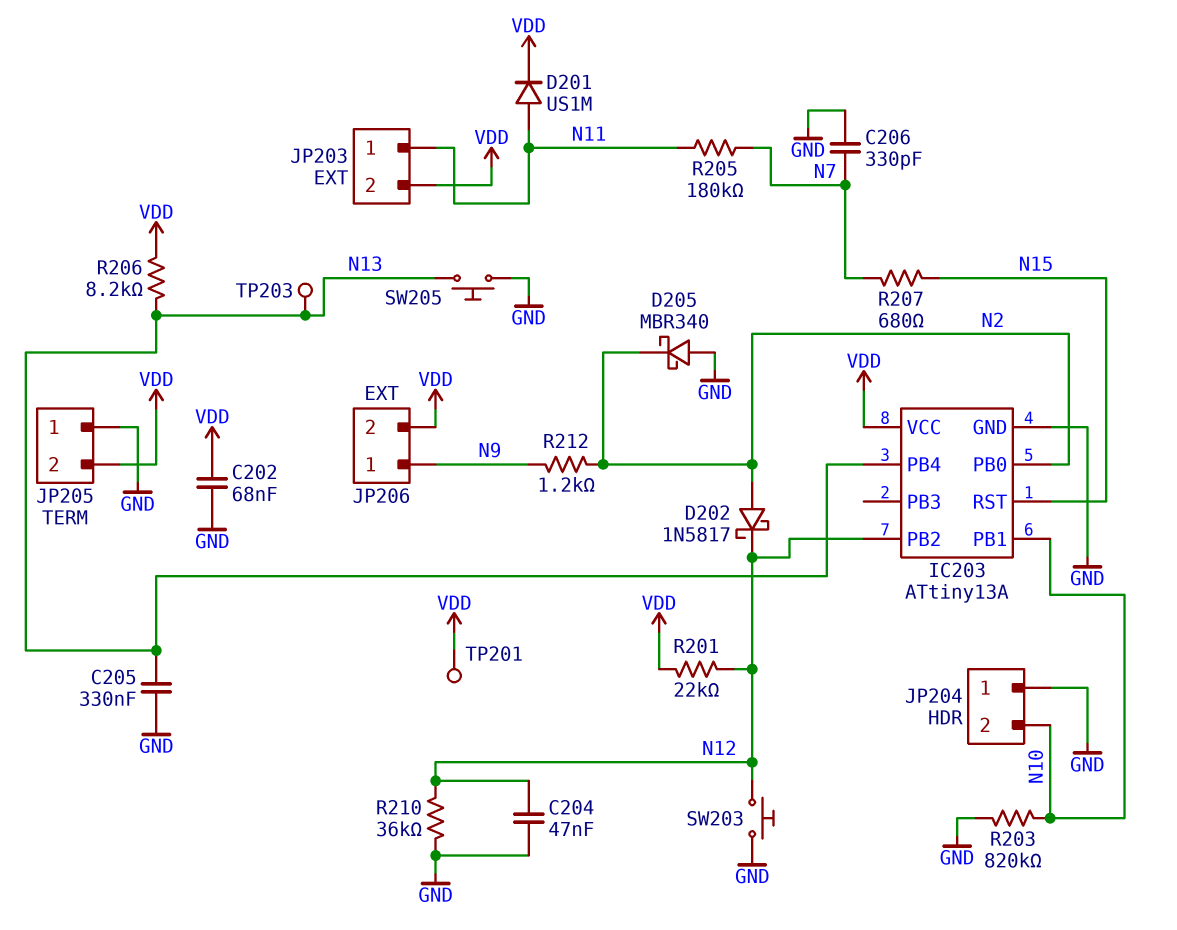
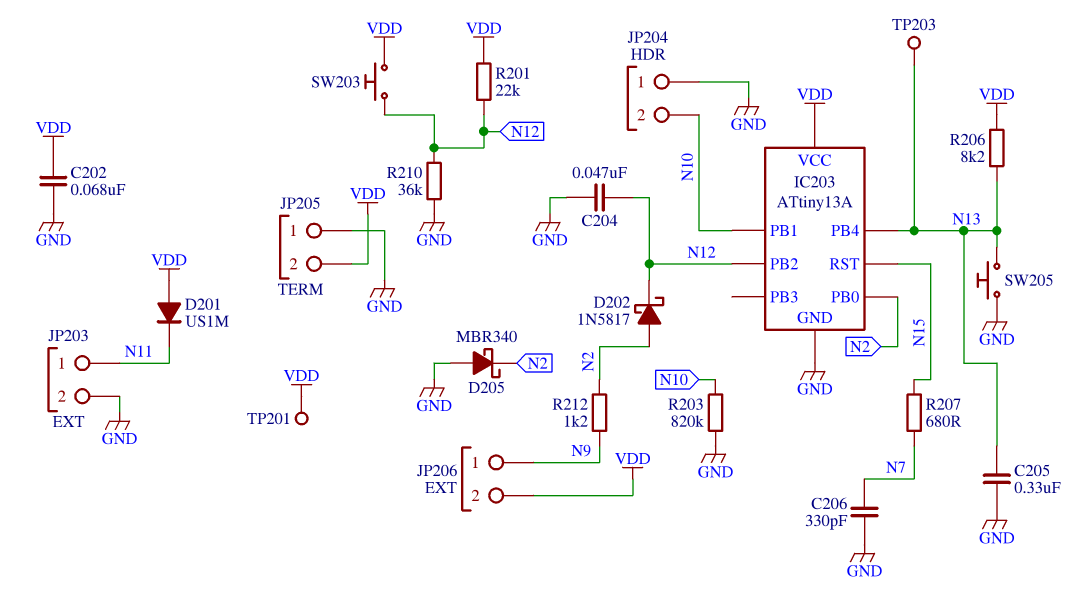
D201: diode US1M (A N11, K VDD) -> diode US1M (A VDD, K N11)
JP203 pin 2: VDD -> GND
R205: 180k (N7, N11) -> none
SW203: button (GND, N12) -> button (N12, VDD)

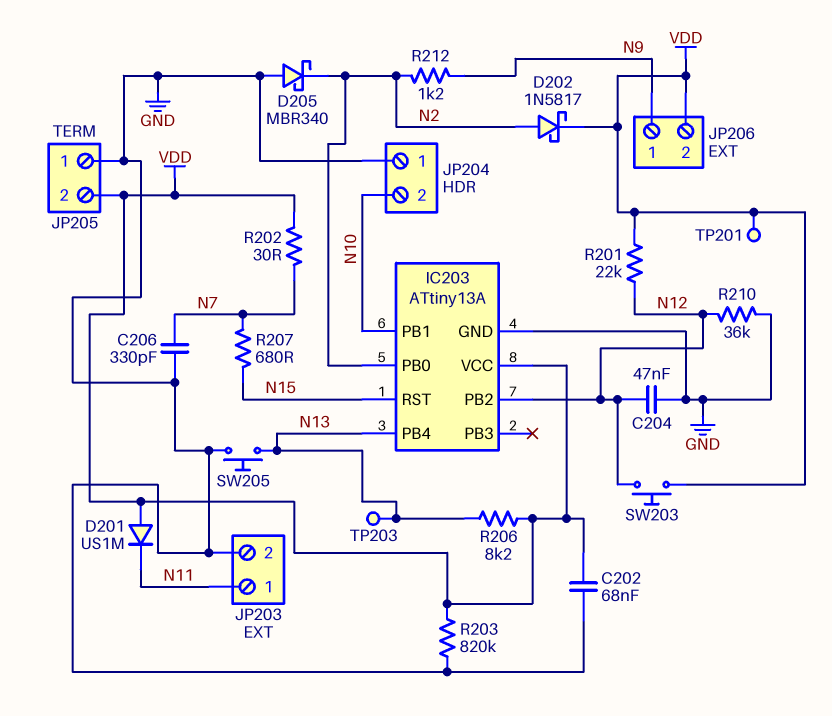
C205: 330nF (GND, N13) -> none
D202: schottky 1N5817 (A N2, K N12) -> schottky 1N5817 (A N2, K VDD)
R202: none -> 30 (N7, VDD)
R203: 820k (GND, N10) -> 820k (GND, VDD)

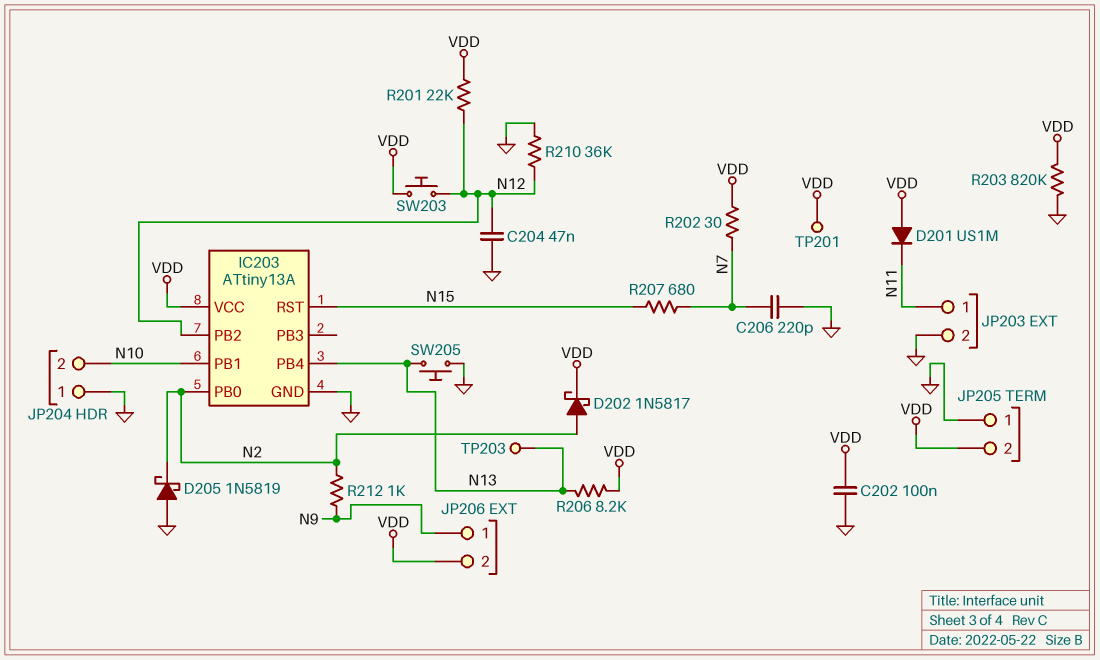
C202: 68nF (GND, VDD) -> 100nF (GND, VDD)
C206: 330pF (GND, N7) -> 220pF (GND, N7)
D205: schottky MBR340 (A GND, K N2) -> schottky 1N5819 (A GND, K N2)
R212: 1.2k (N2, N9) -> 1k (N2, N9)

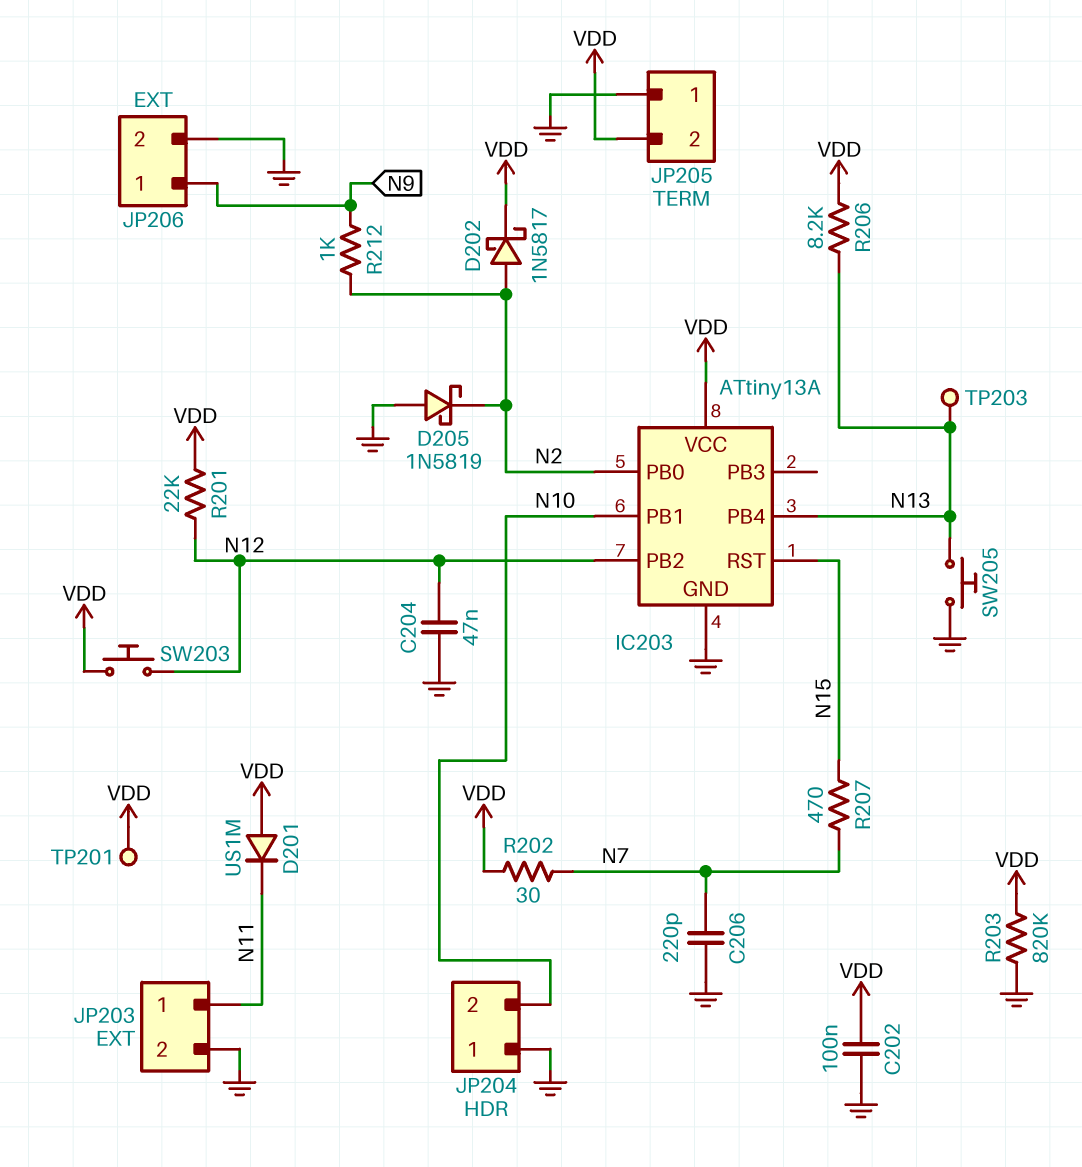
JP206 pin 2: VDD -> GND
R207: 680 (N7, N15) -> 470 (N7, N15)
R210: 36k (GND, N12) -> none

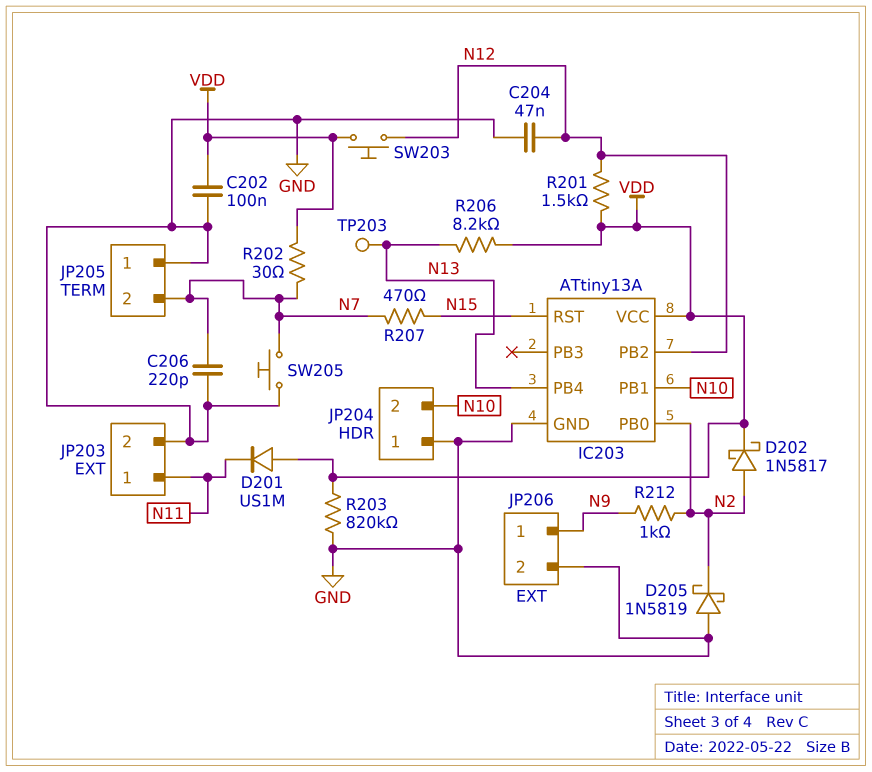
JP205 pin 2: VDD -> N7
R201: 22k (N12, VDD) -> 1.5k (N12, VDD)
SW205: button (GND, N13) -> button (GND, N7)
TP201: test point (VDD) -> none

